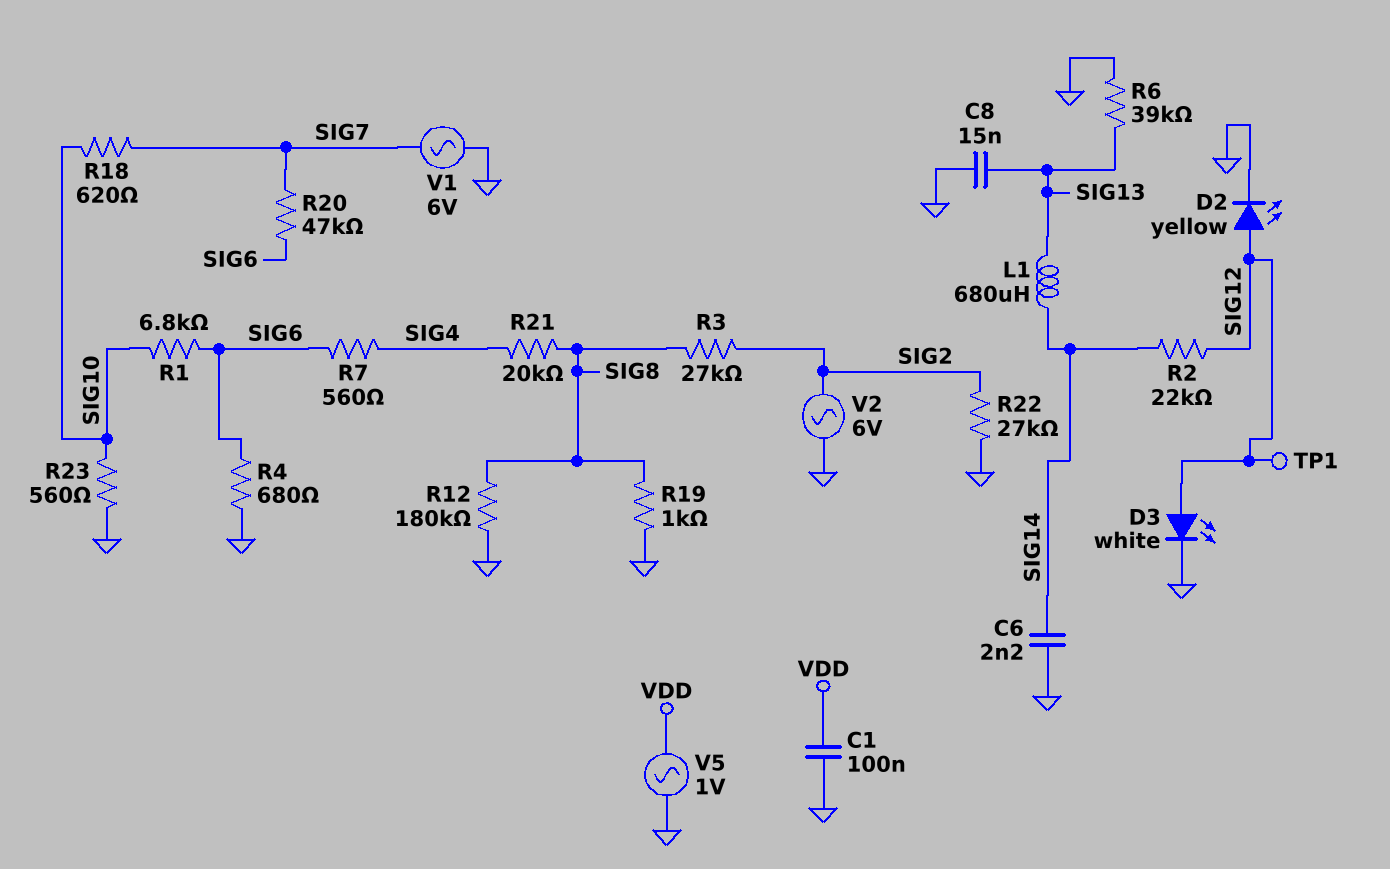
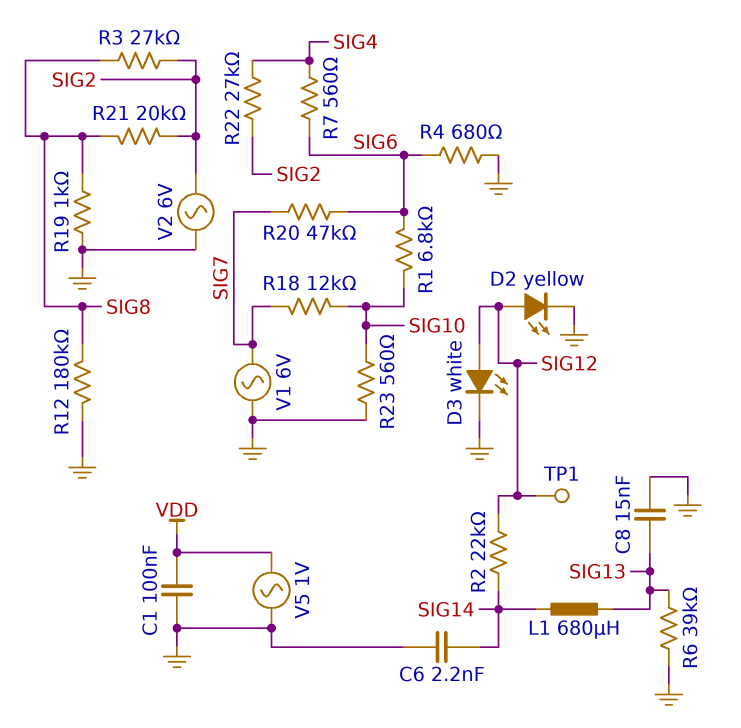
R18: 620 (SIG7, SIG10) -> 12k (SIG7, SIG10)
R21: 20k (SIG4, SIG8) -> 20k (SIG2, SIG8)
R22: 27k (GND, SIG2) -> 27k (SIG2, SIG4)

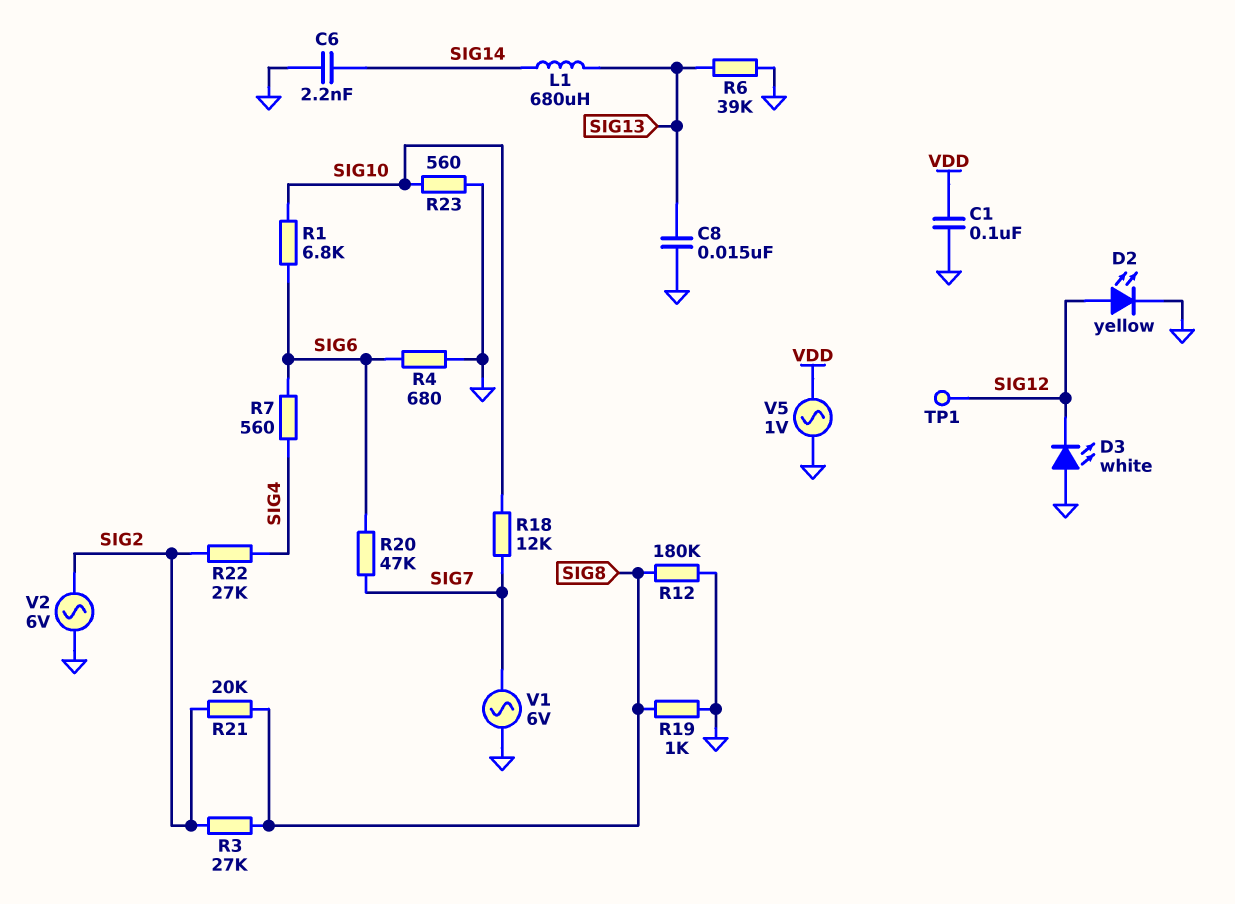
D3: LED white (A SIG12, K GND) -> LED white (A GND, K SIG12)
R2: 22k (SIG12, SIG14) -> none

